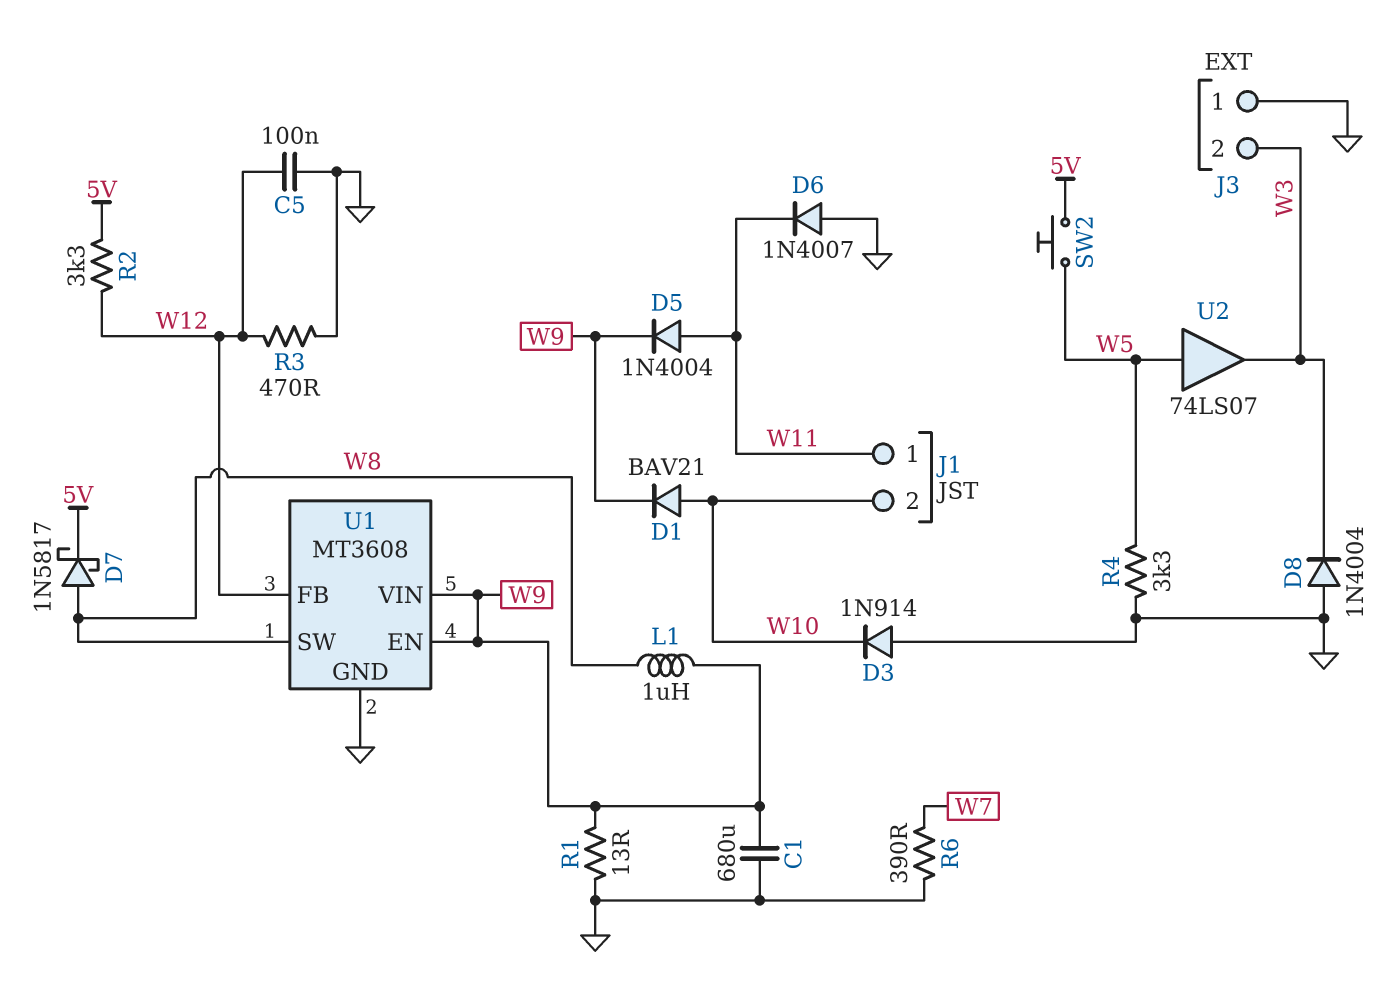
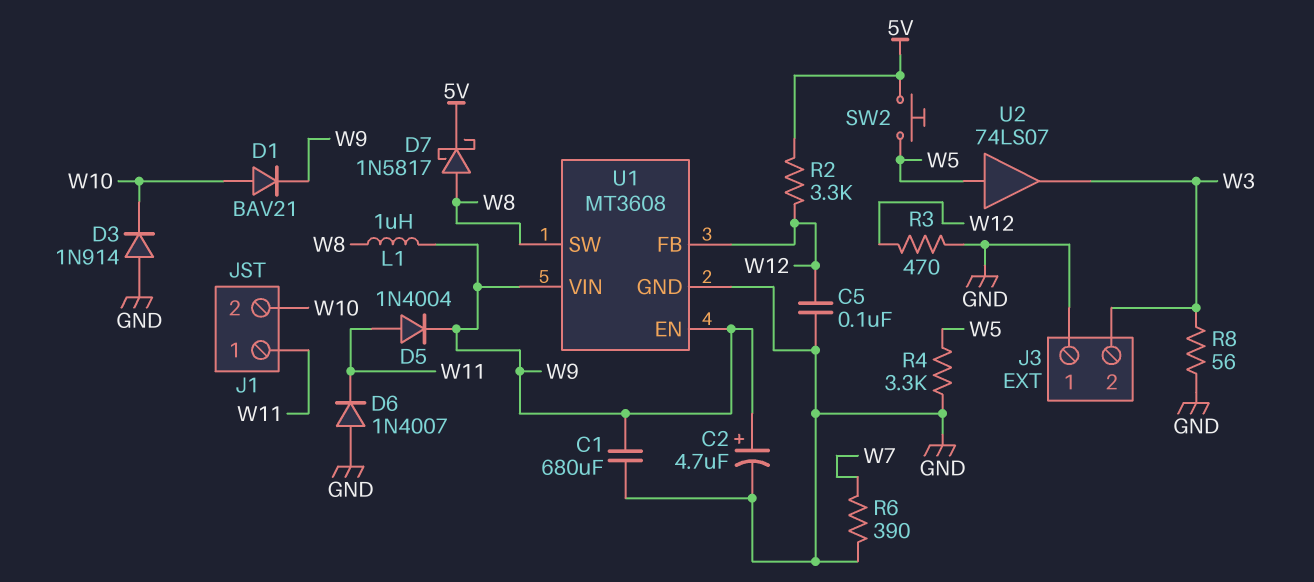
C2: none -> 4.7uF (plus W9, minus GND)
D8: diode 1N4004 (A GND, K W3) -> none
R1: 13 (GND, W9) -> none
R8: none -> 56 (GND, W3)

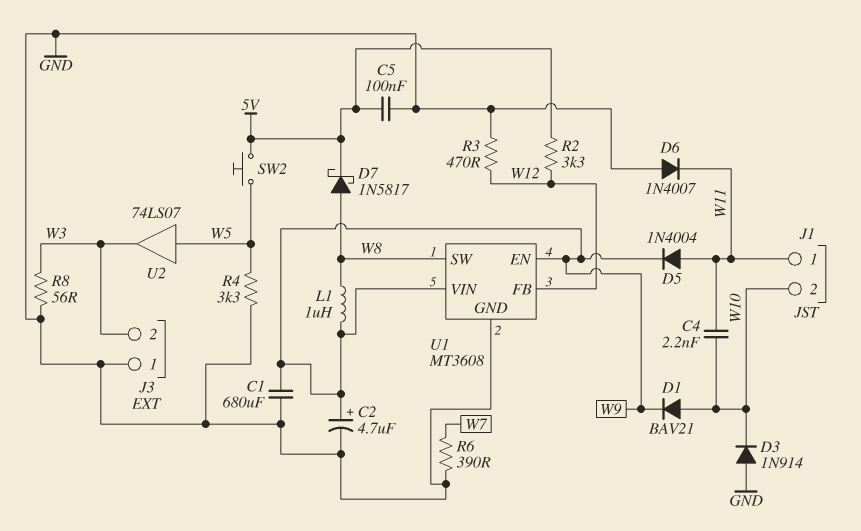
C4: none -> 2.2nF (W10, W11)
C5: 100nF (GND, W12) -> 100nF (5V, GND)

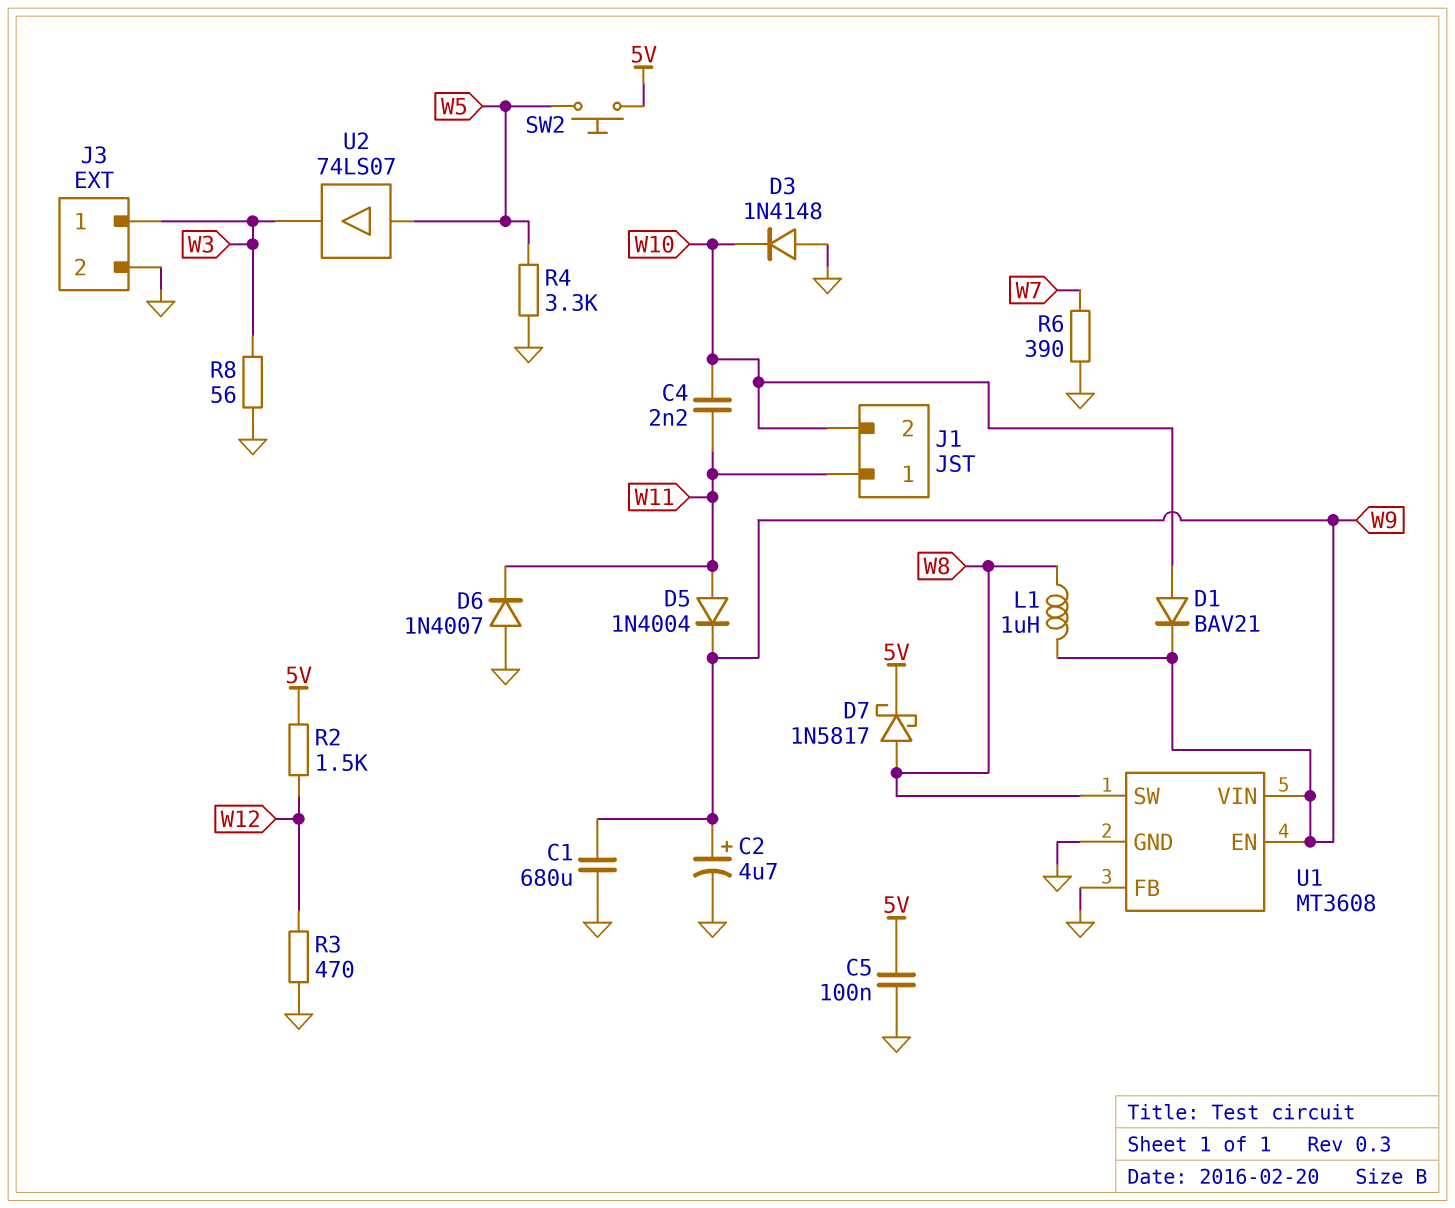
D3: diode 1N914 (A GND, K W10) -> diode 1N4148 (A GND, K W10)
J3 pin 1: GND -> W3
J3 pin 2: W3 -> GND
R2: 3.3k (5V, W12) -> 1.5k (5V, W12)
U1 pin FB: W12 -> GND

